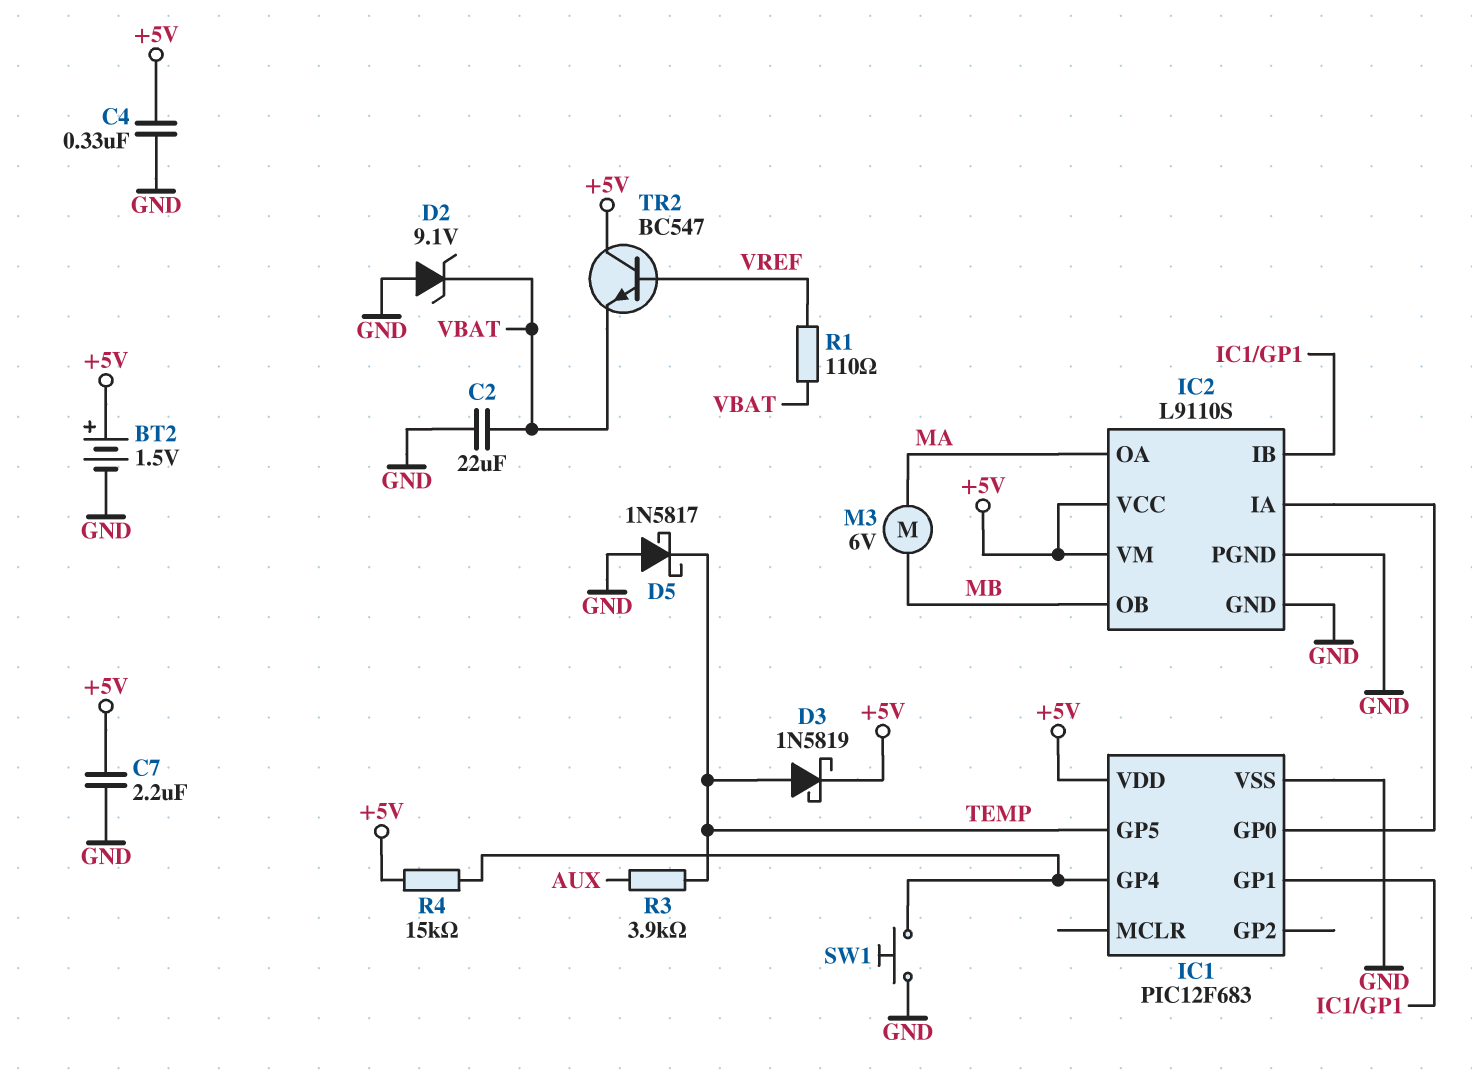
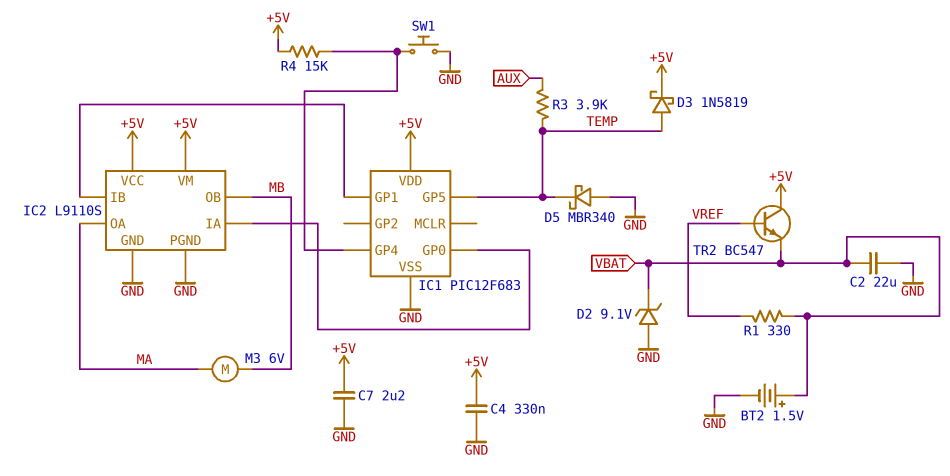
BT2: 1.5V (plus +5V, minus GND) -> 1.5V (plus VBAT, minus GND)
D5: schottky 1N5817 (A GND, K TEMP) -> schottky MBR340 (A GND, K TEMP)
R1: 110 (VBAT, VREF) -> 330 (VBAT, VREF)

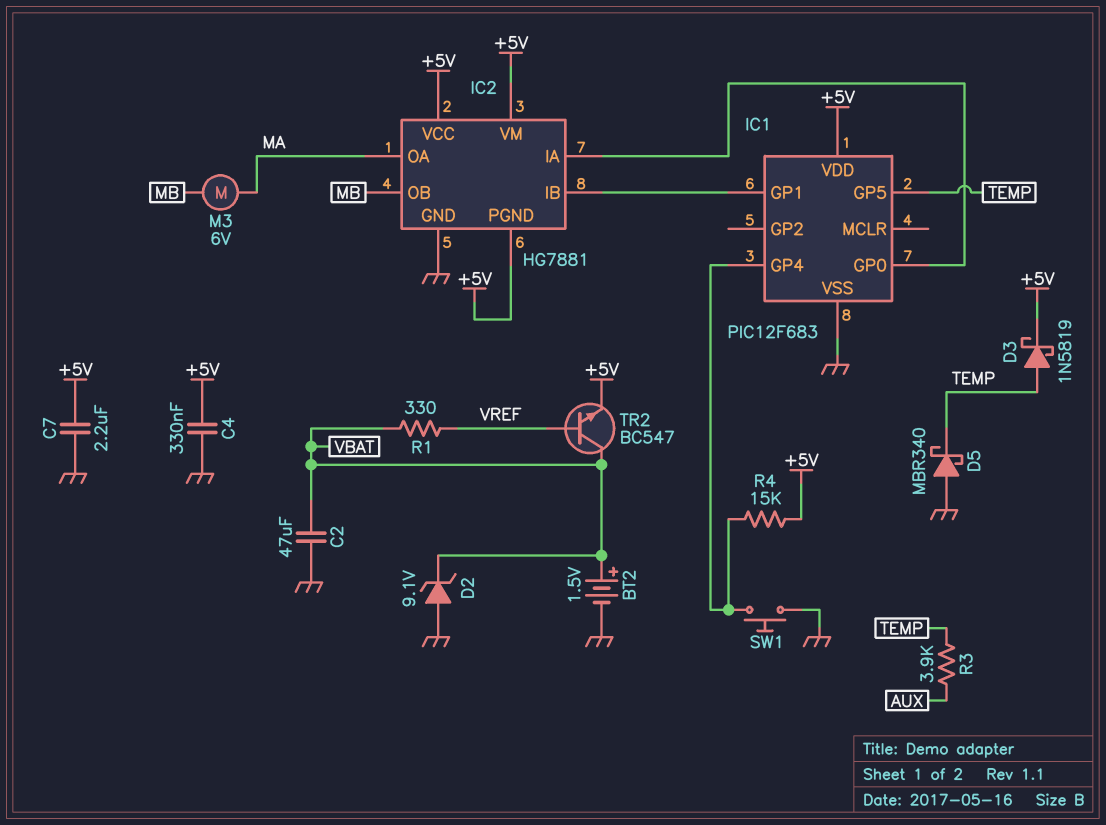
C2: 22uF (GND, VBAT) -> 47uF (GND, VBAT)
IC2: L9110S -> HG7881
IC2 pin PGND: GND -> +5V
TR2: NPN BC547 (B VREF, C +5V, E VBAT) -> NPN BC547 (B VREF, C VBAT, E +5V)

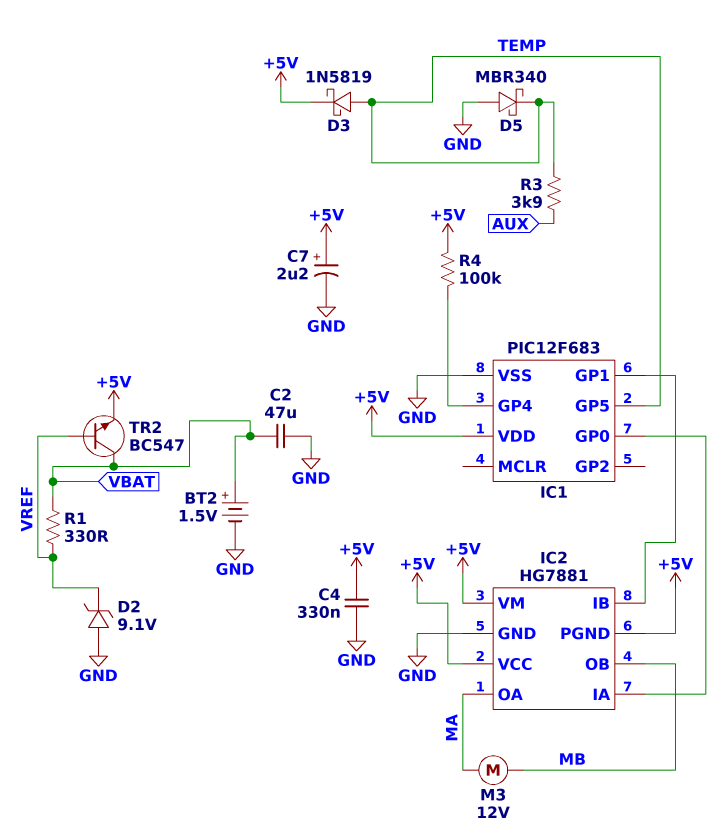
C7: 2.2uF (+5V, GND) -> 2.2uF (plus +5V, minus GND)
D2: zener 9.1V (A GND, K VBAT) -> zener 9.1V (A GND, K VREF)
M3: motor 6V (MA, MB) -> motor 12V (MA, MB)
R4: 15k (+5V, IC1/GP4) -> 100k (+5V, IC1/GP4)
SW1: button (GND, IC1/GP4) -> none

